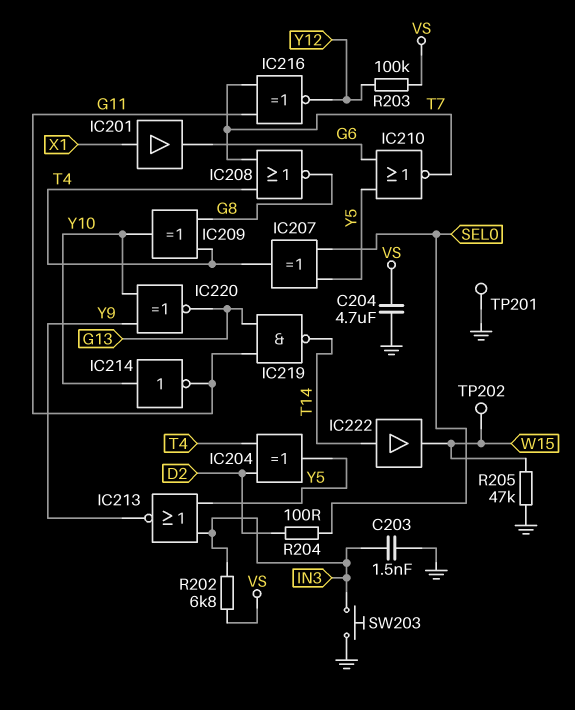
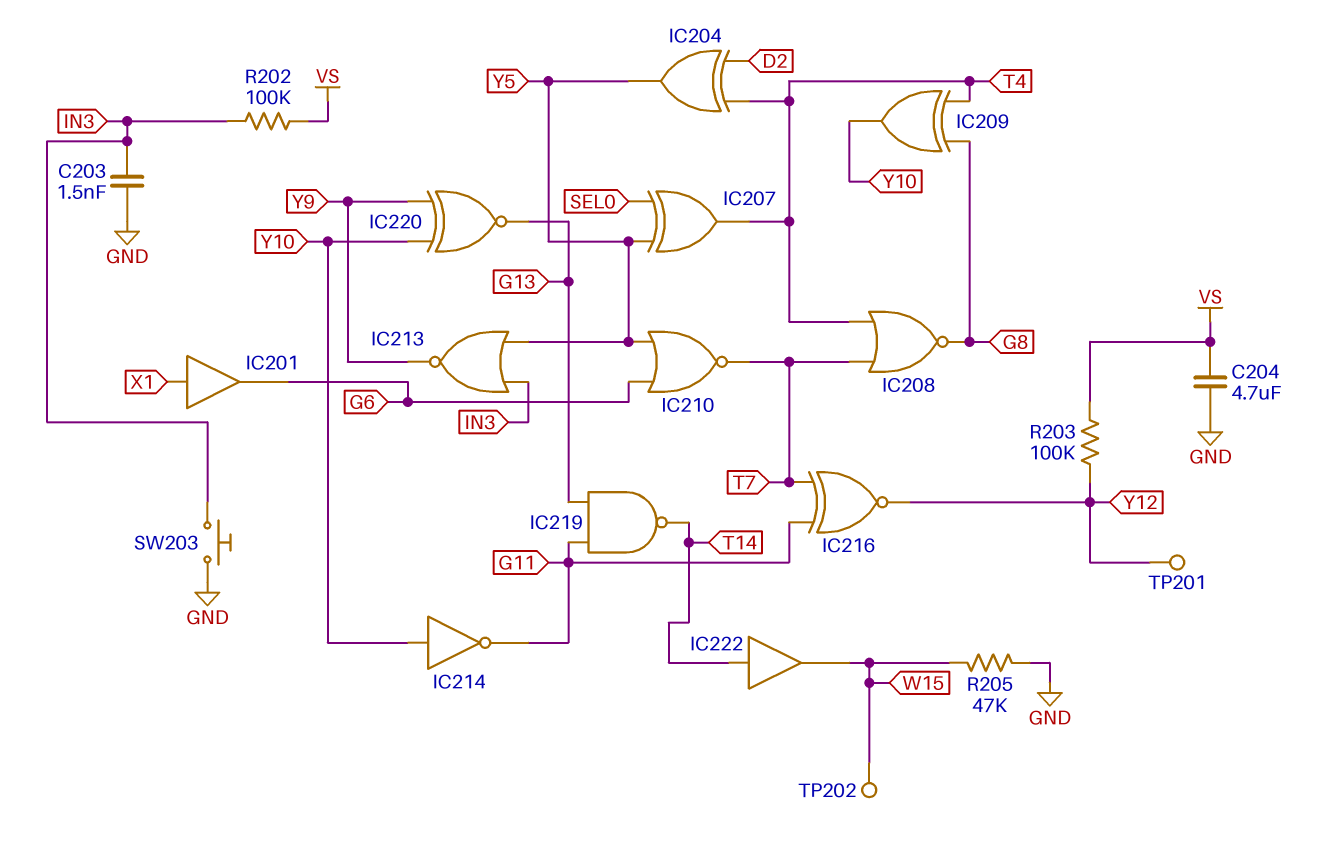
R202: 6.8k (IN3, VS) -> 100k (IN3, VS)
R204: 100 (D2, SEL0) -> none
TP201: test point (GND) -> test point (Y12)

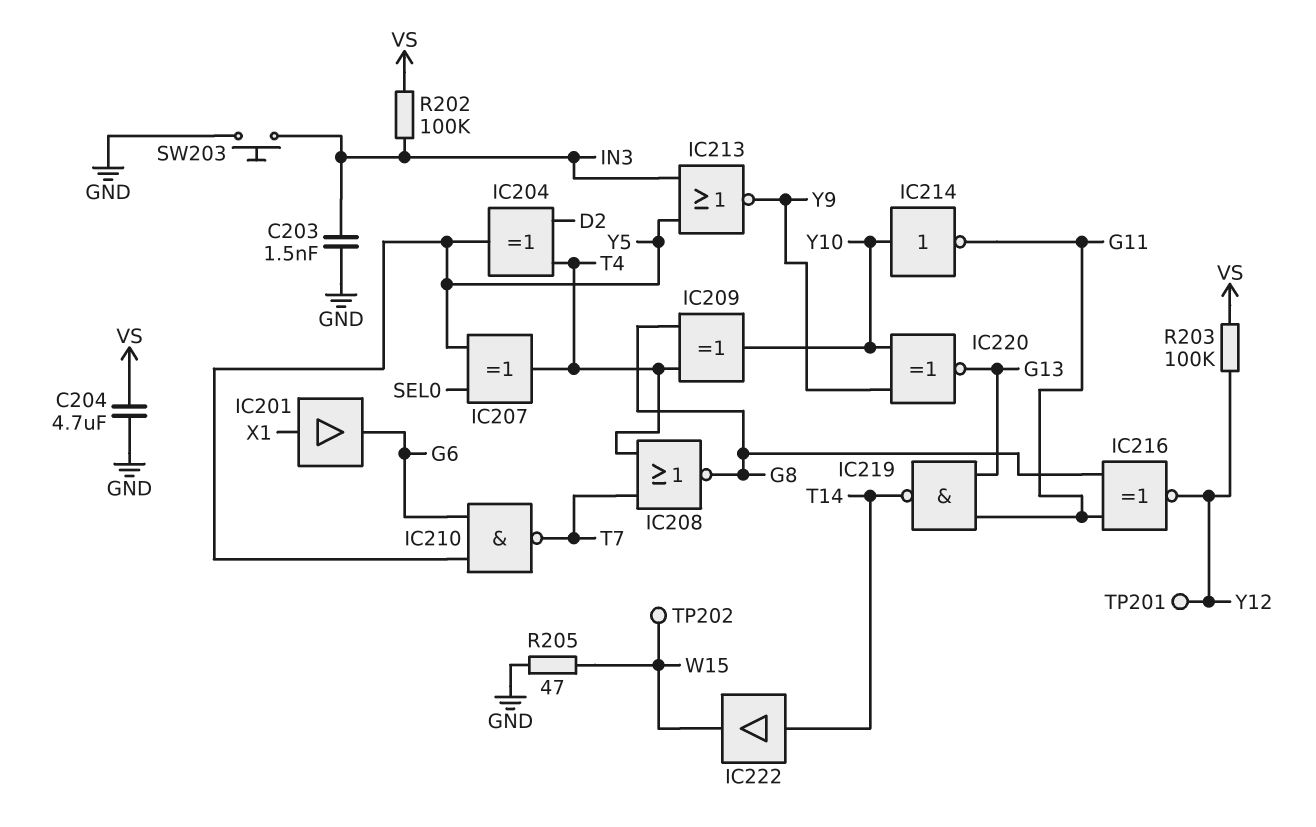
IC210: NOR (in G6, in Y5, out T7) -> NAND (in G6, in Y5, out T7)
IC216: XNOR (in G11, in T7, out Y12) -> XNOR (in G8, in G11, out Y12)
R205: 47k (GND, W15) -> 47 (GND, W15)

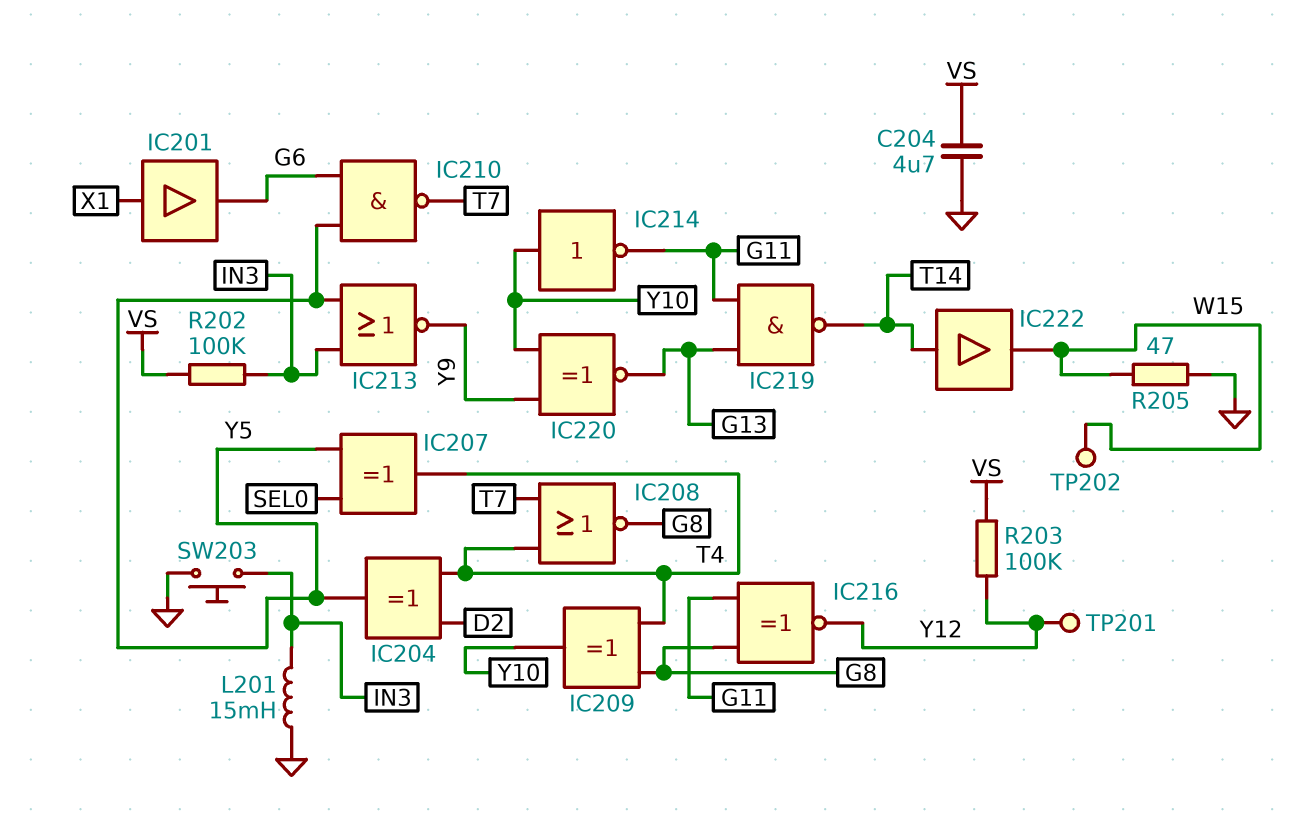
C203: 1.5nF (GND, IN3) -> none
L201: none -> 15mH (GND, IN3)

